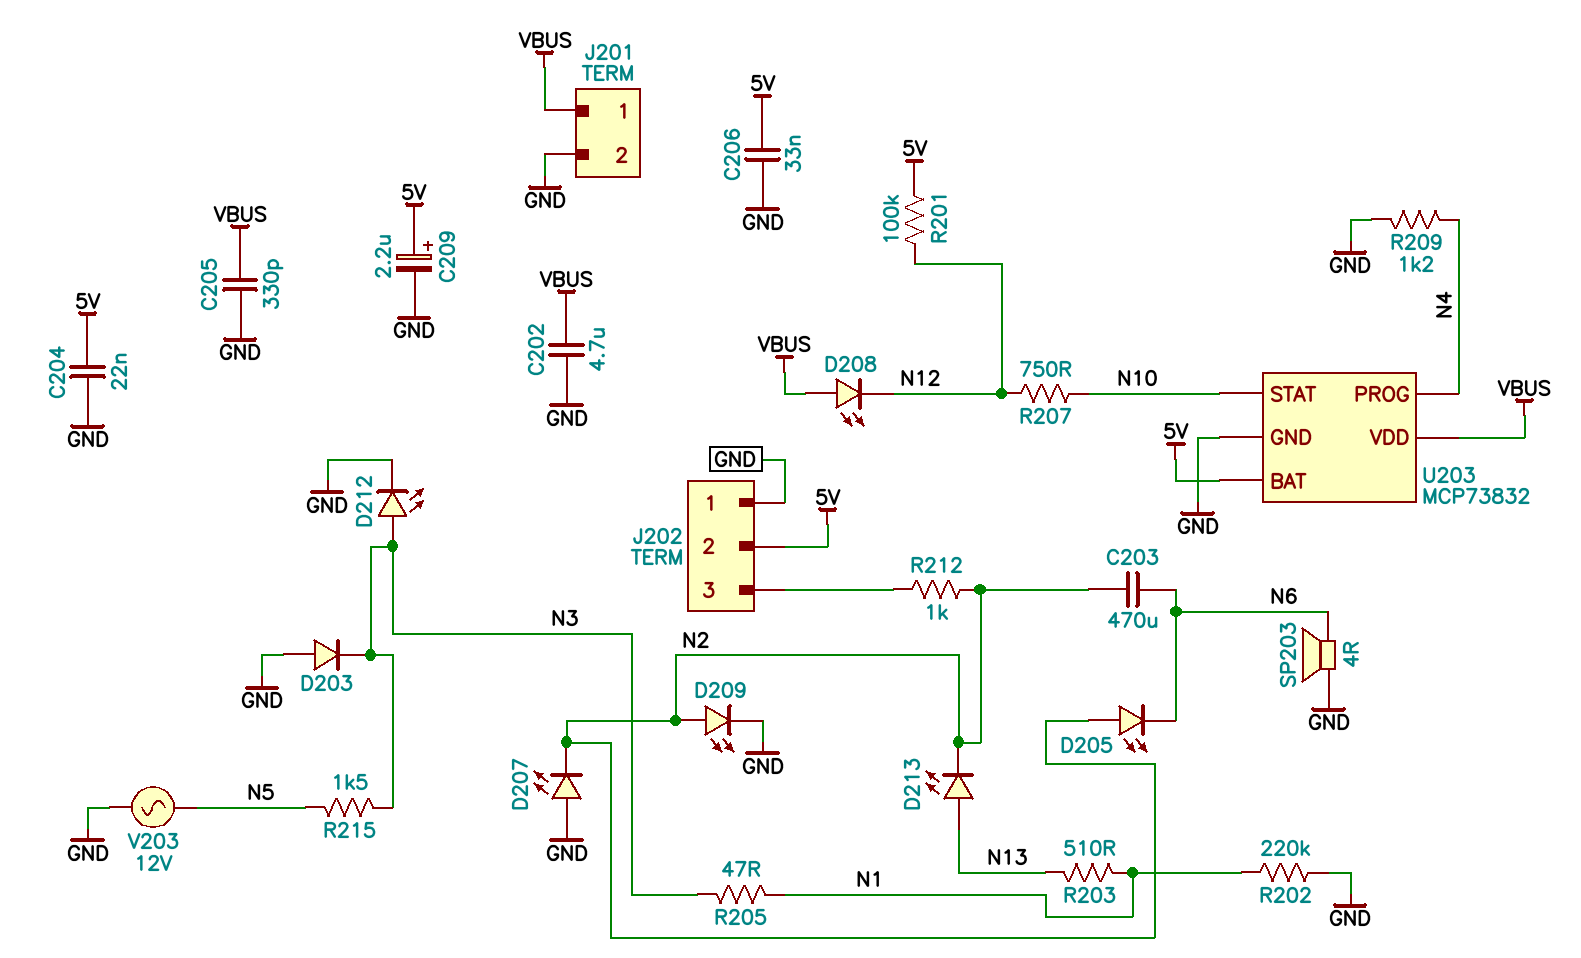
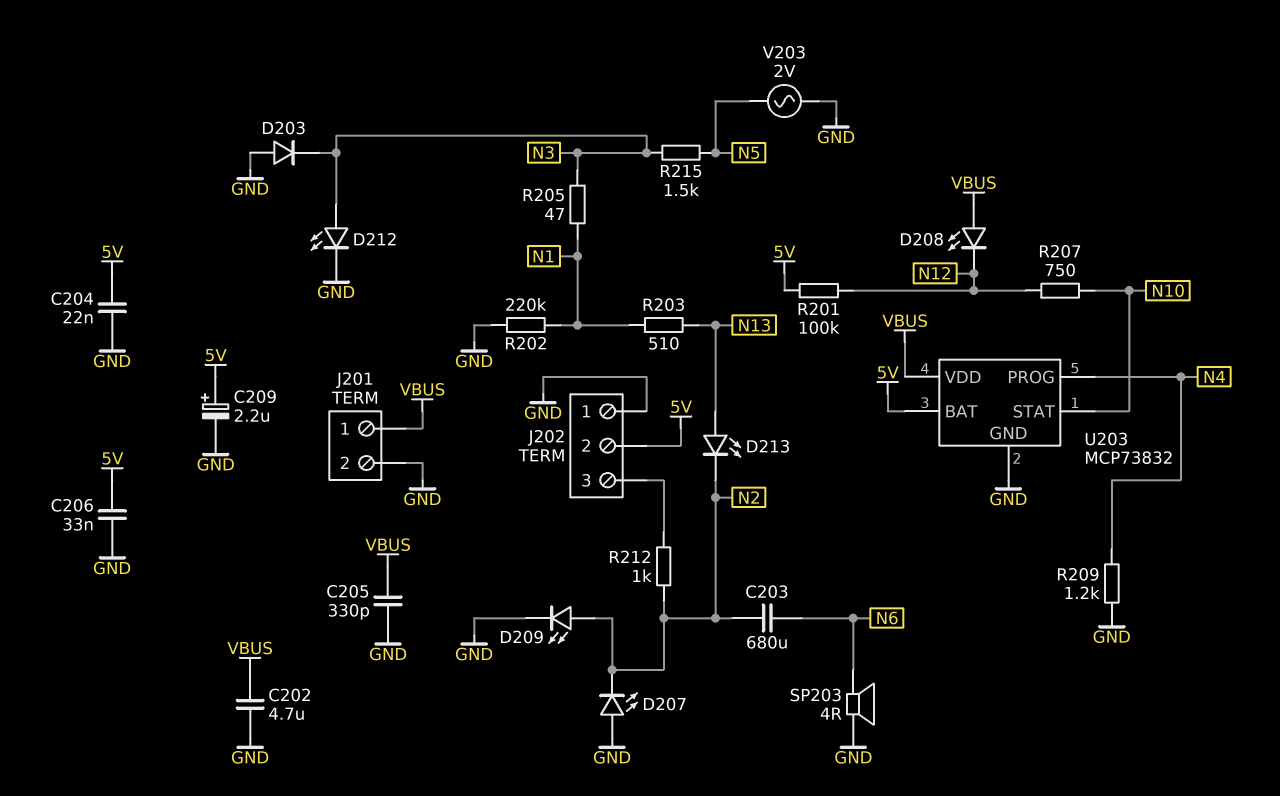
C203: 470uF (N2, N6) -> 680uF (N2, N6)
D205: LED (A N2, K N6) -> none
V203: AC 12V (GND, N5) -> AC 2V (GND, N5)

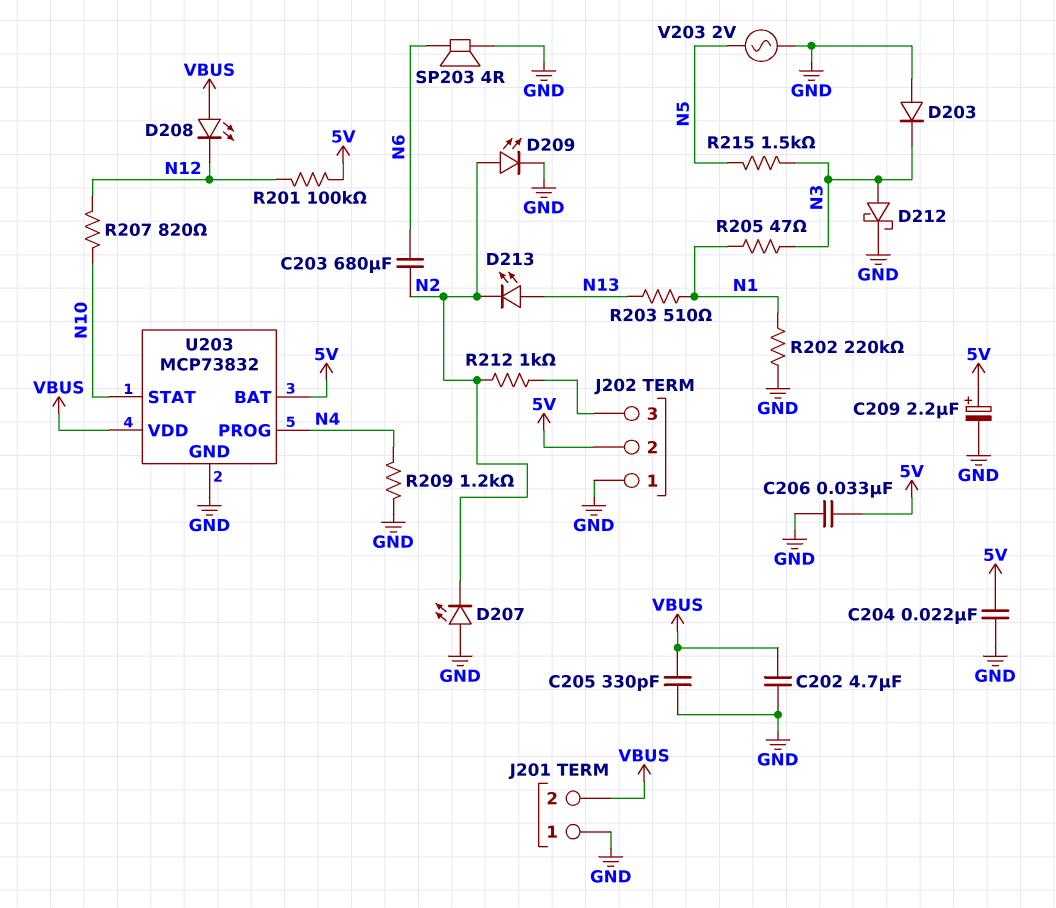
D212: LED (A N3, K GND) -> schottky (A N3, K GND)
J201 pin 1: VBUS -> GND
J201 pin 2: GND -> VBUS
R207: 750 (N10, N12) -> 820 (N10, N12)

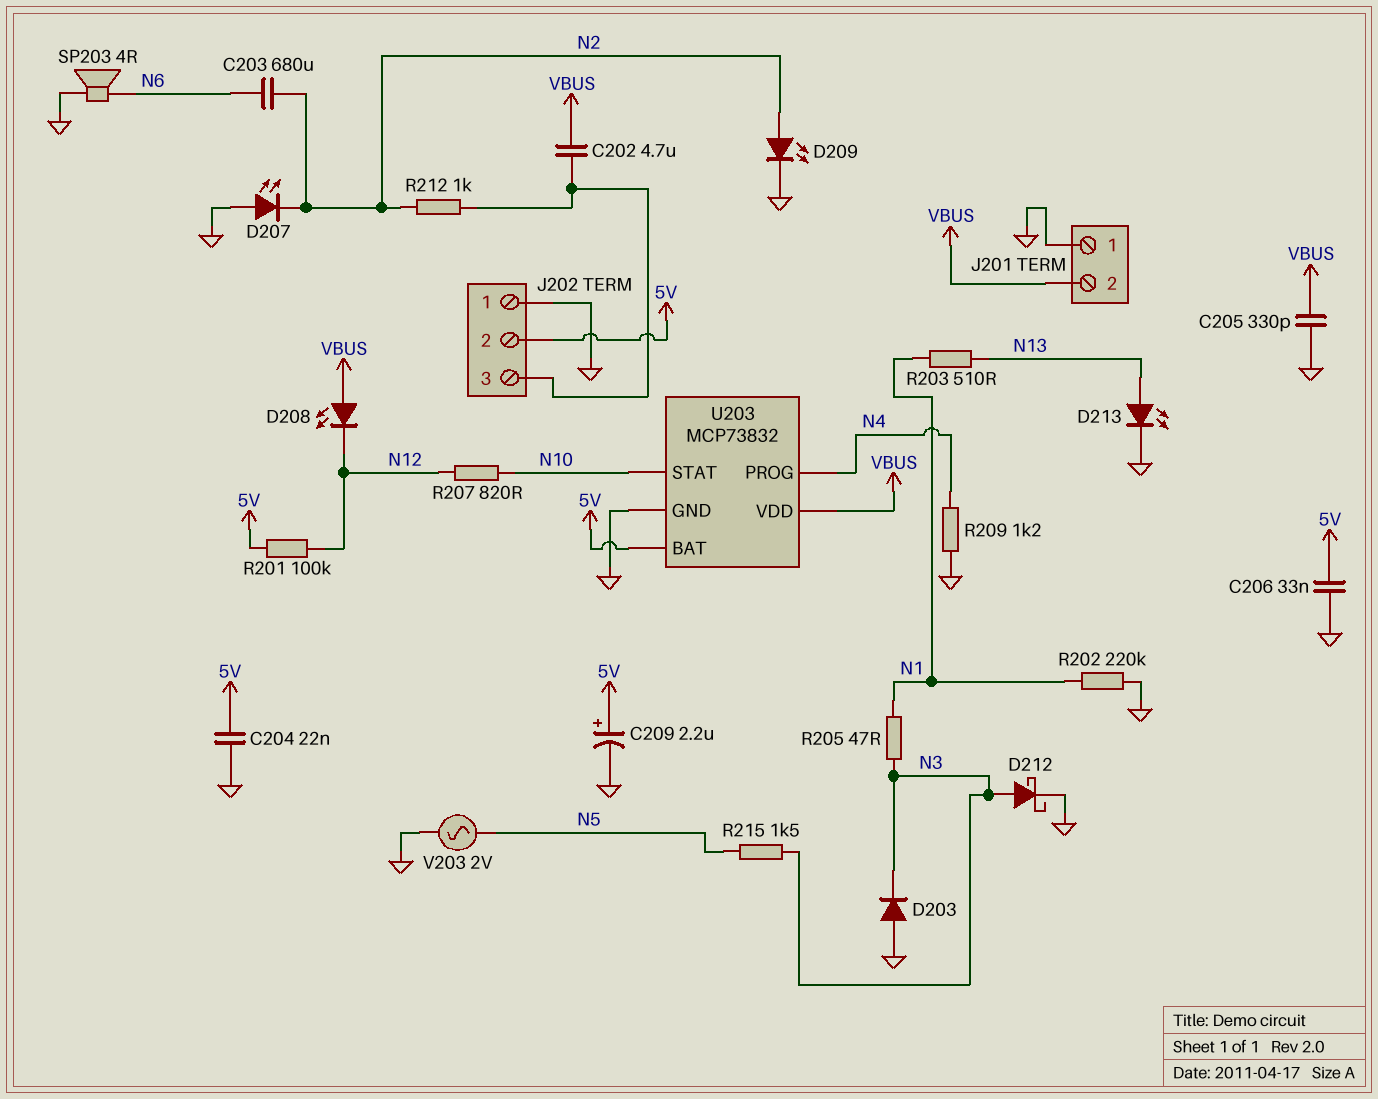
C202: 4.7uF (GND, VBUS) -> 4.7uF (J202/3, VBUS)
D213: LED (A N13, K N2) -> LED (A N13, K GND)

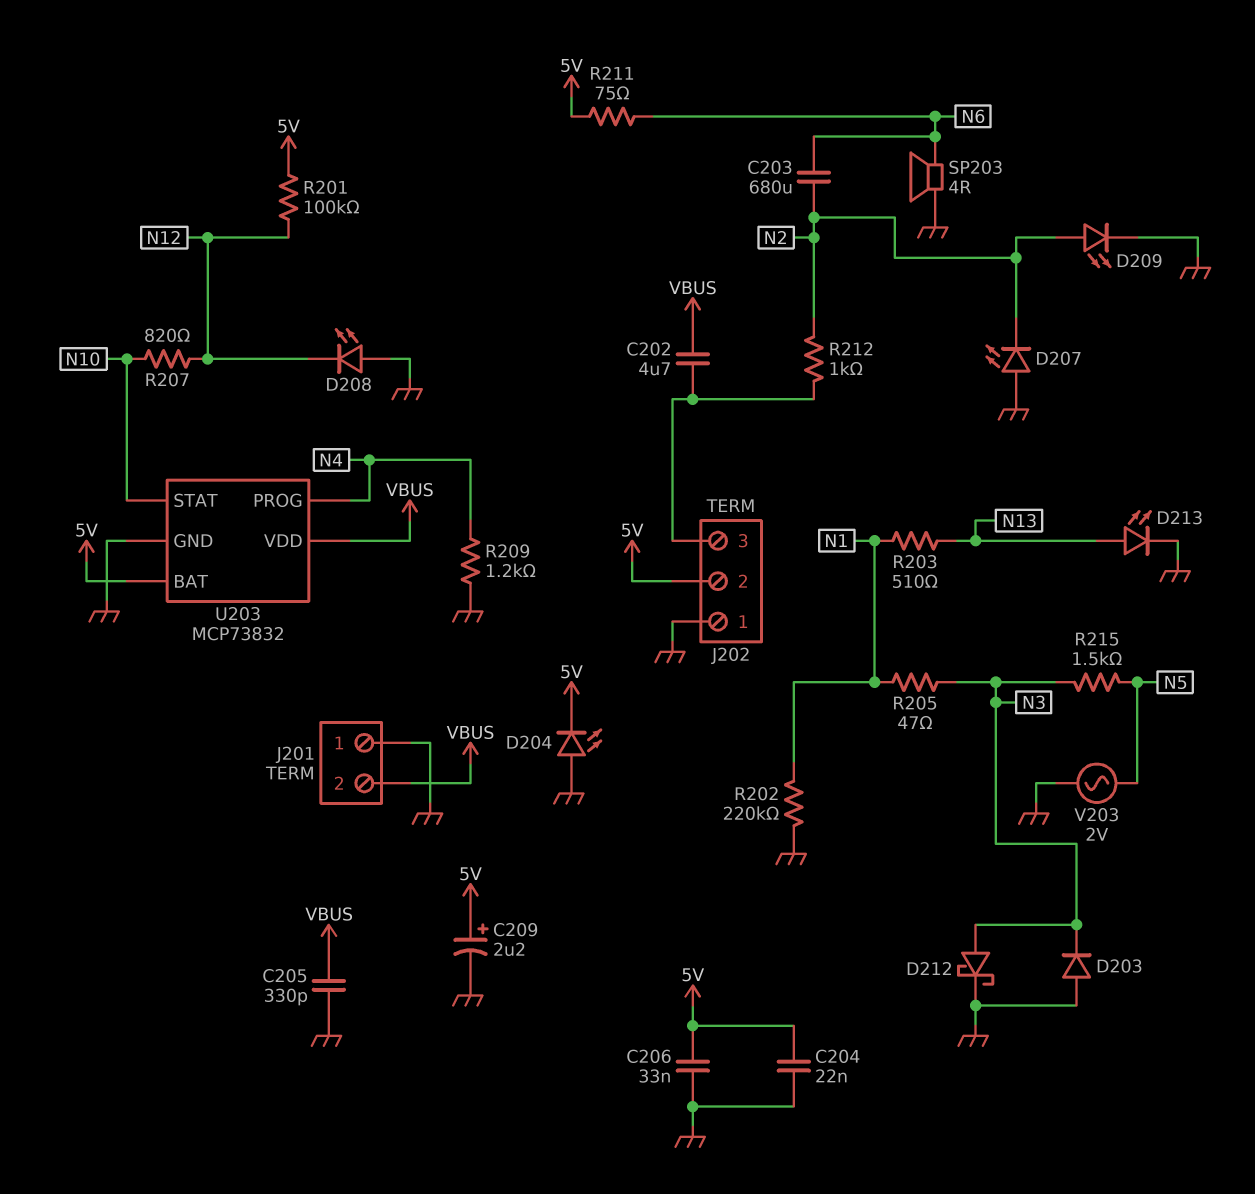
D204: none -> LED (A GND, K 5V)
D208: LED (A VBUS, K N12) -> LED (A GND, K N12)
R211: none -> 75 (5V, N6)

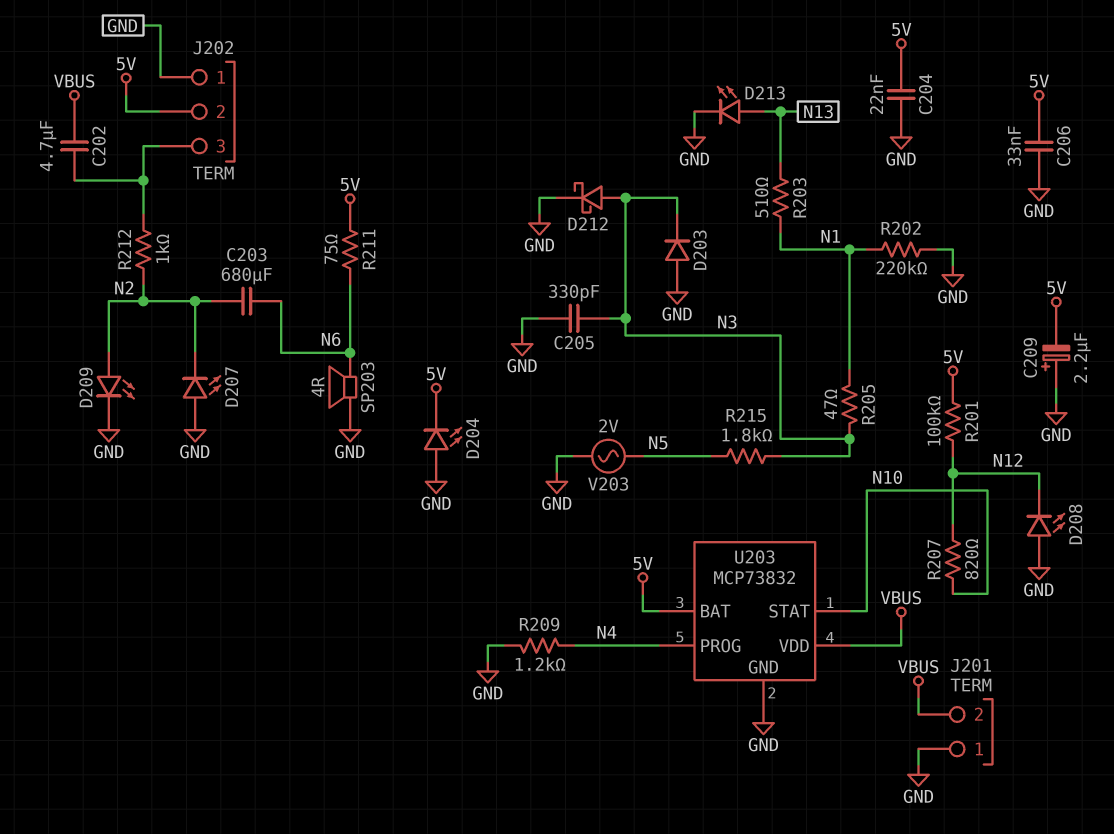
C205: 330pF (GND, VBUS) -> 330pF (GND, N3)
C209: 2.2uF (plus 5V, minus GND) -> 2.2uF (plus GND, minus 5V)
R215: 1.5k (N3, N5) -> 1.8k (N3, N5)

